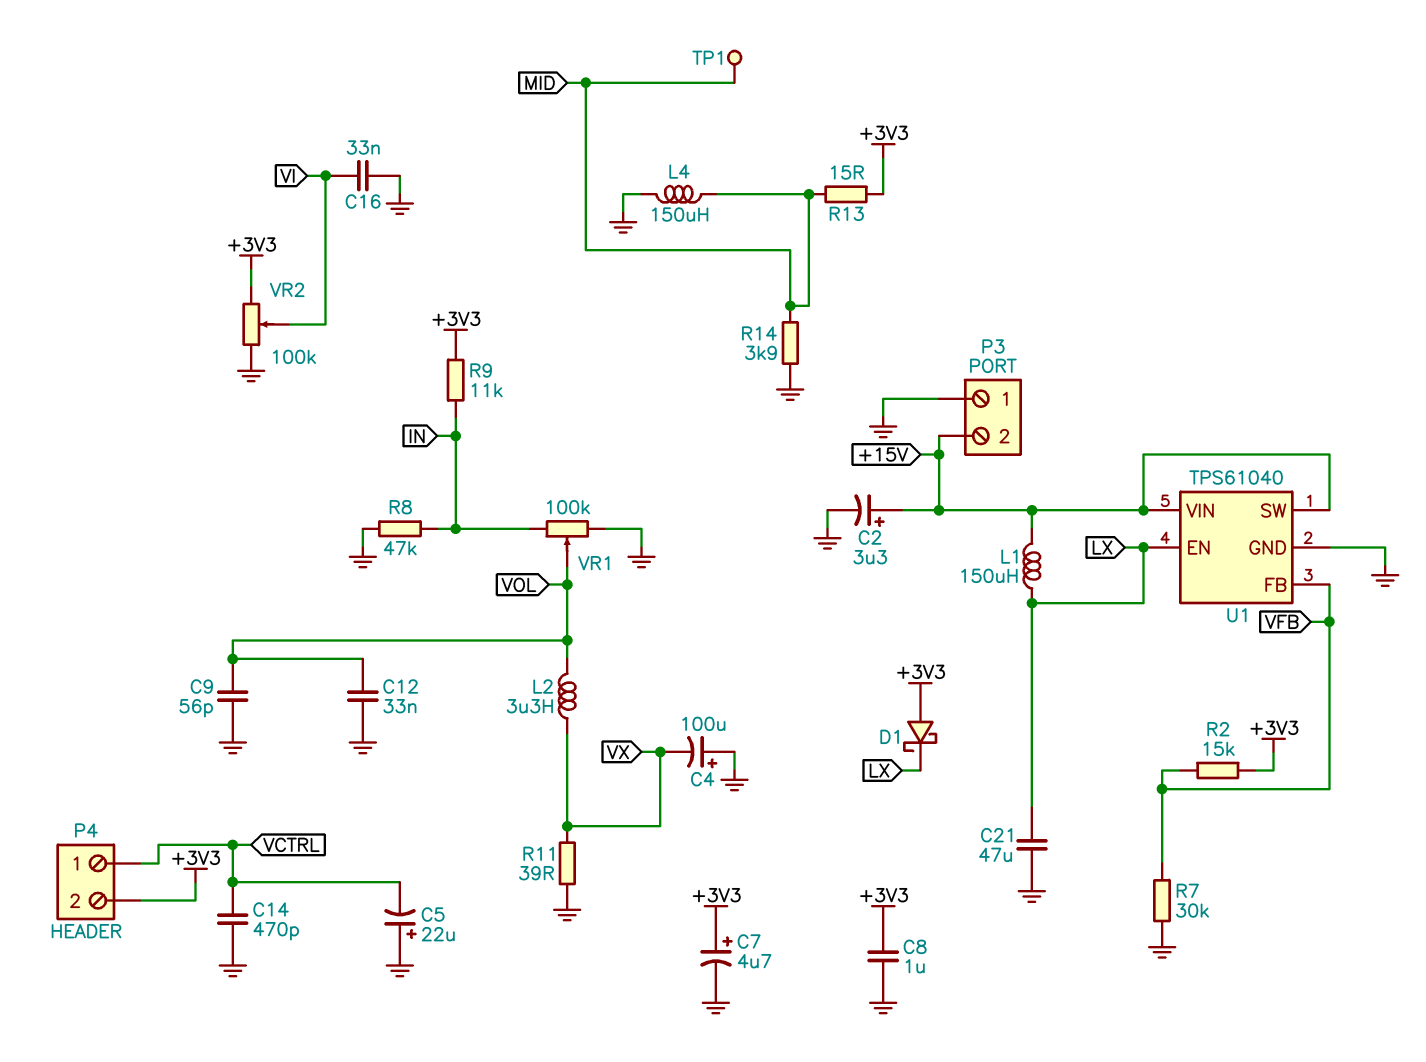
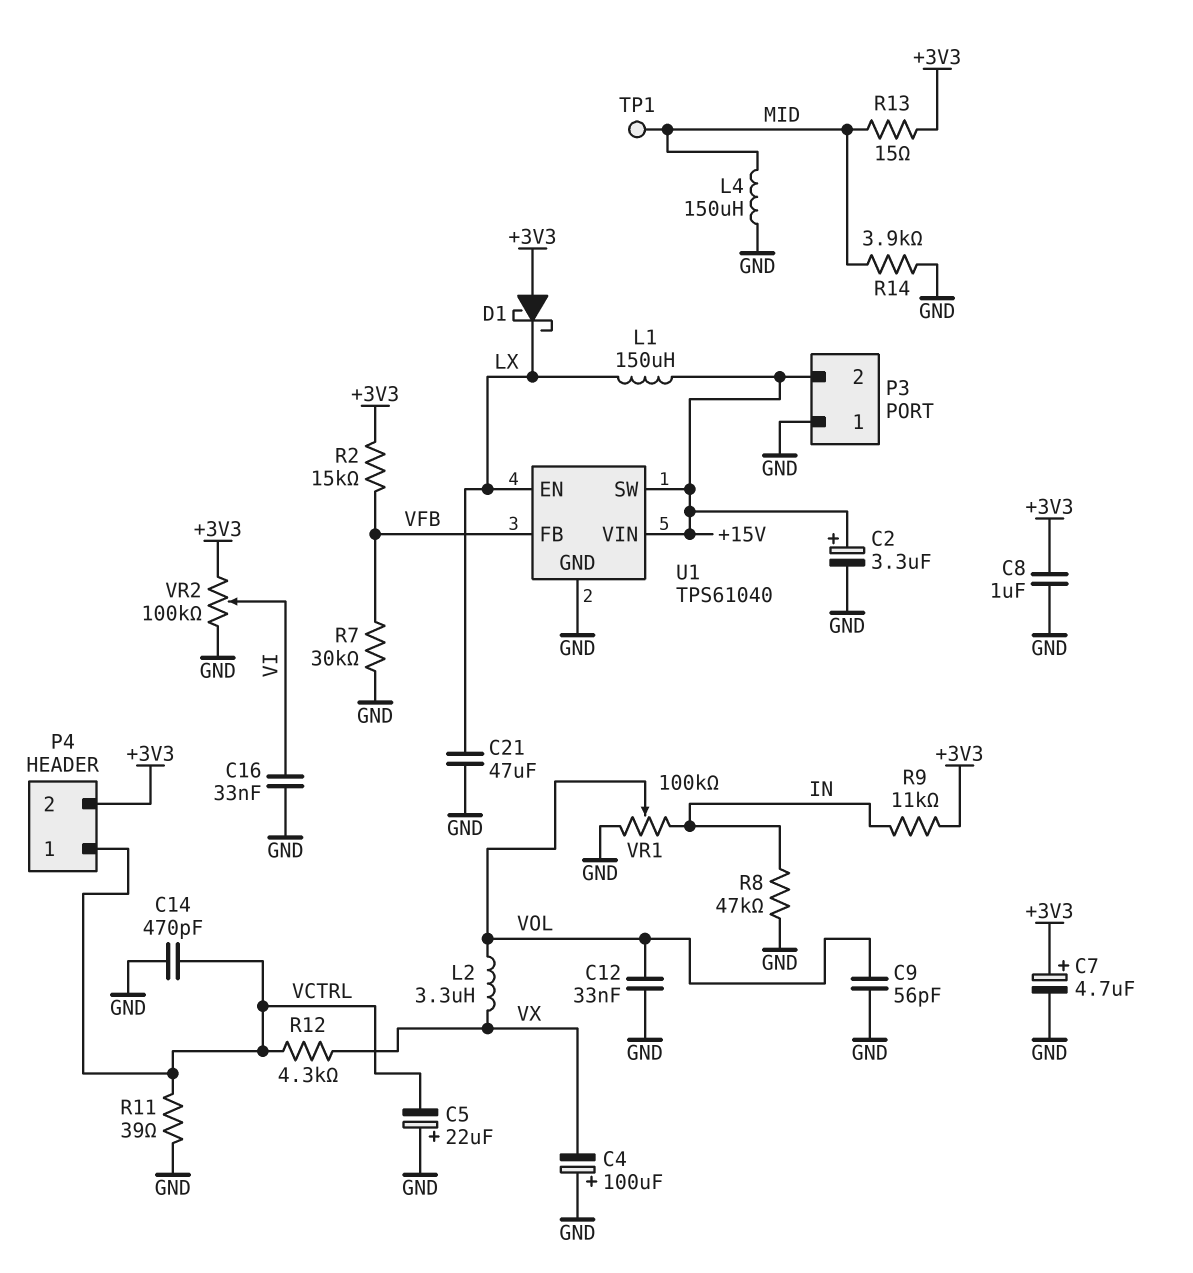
R11: 39 (GND, VX) -> 39 (GND, VCTRL)
R12: none -> 4.3k (VCTRL, VX)

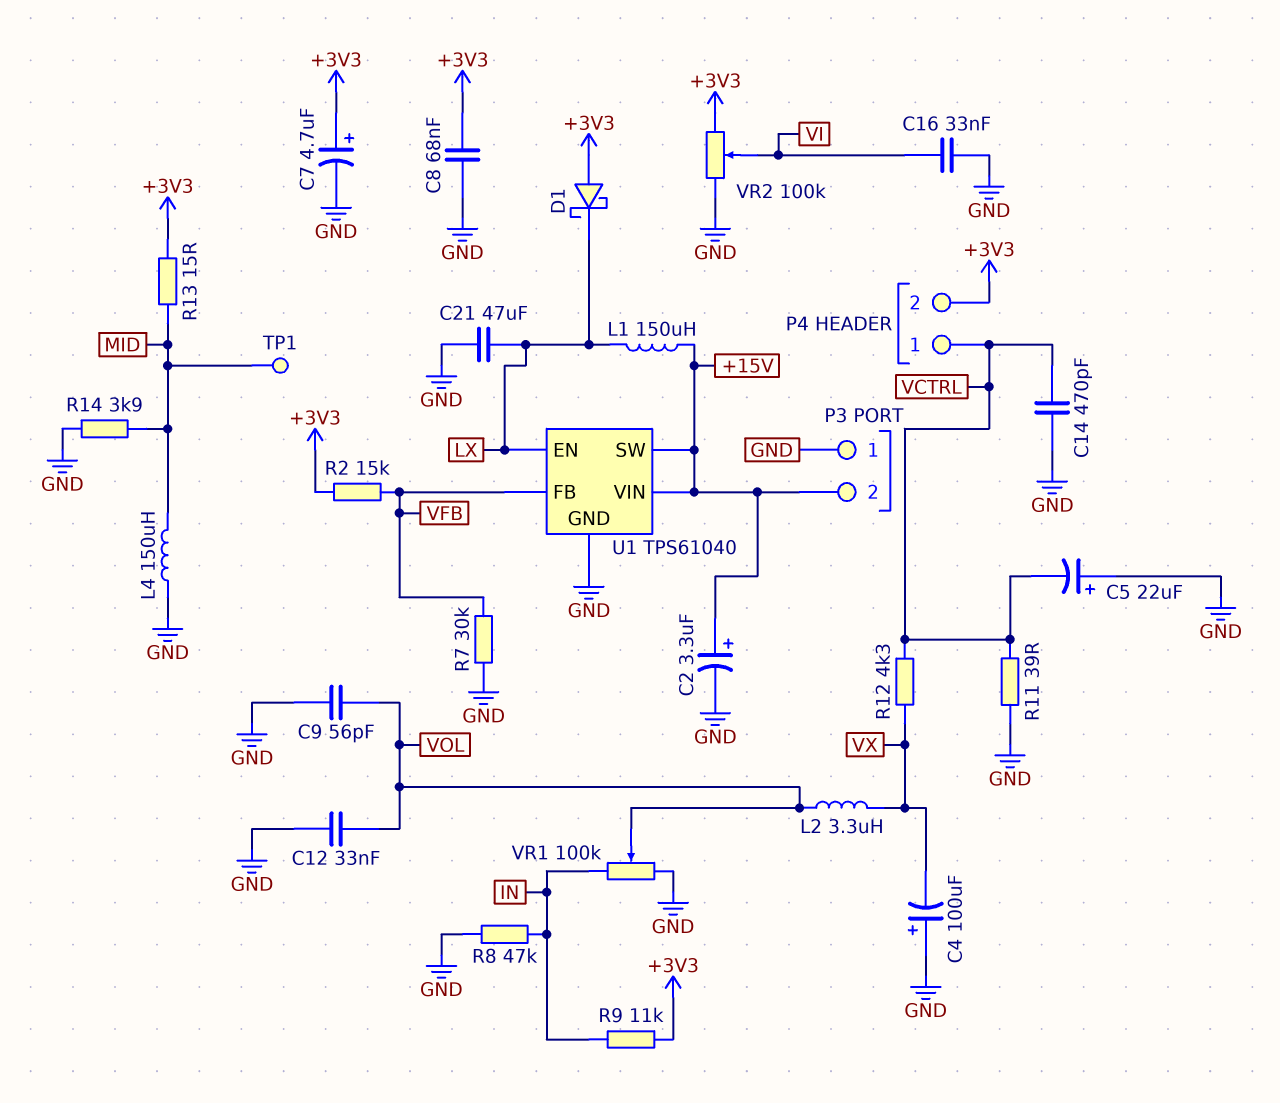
C8: 1uF (+3V3, GND) -> 68nF (+3V3, GND)

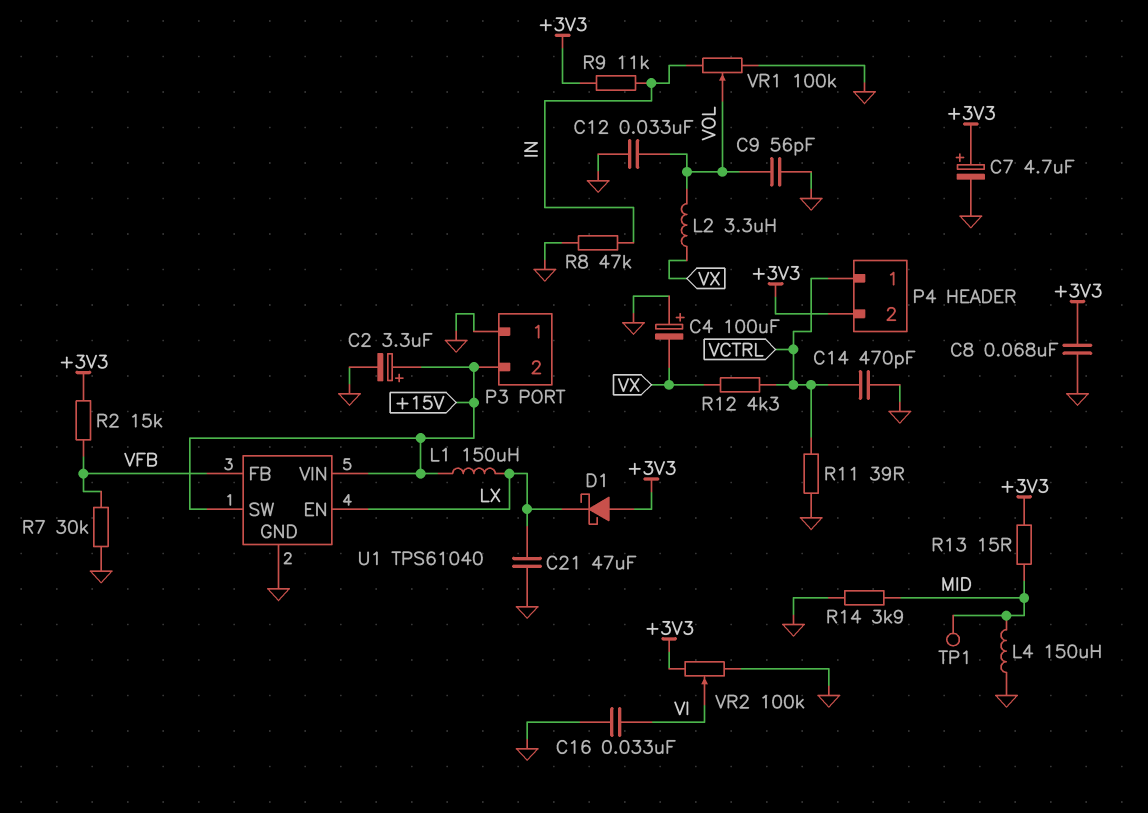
C5: 22uF (plus GND, minus VCTRL) -> none

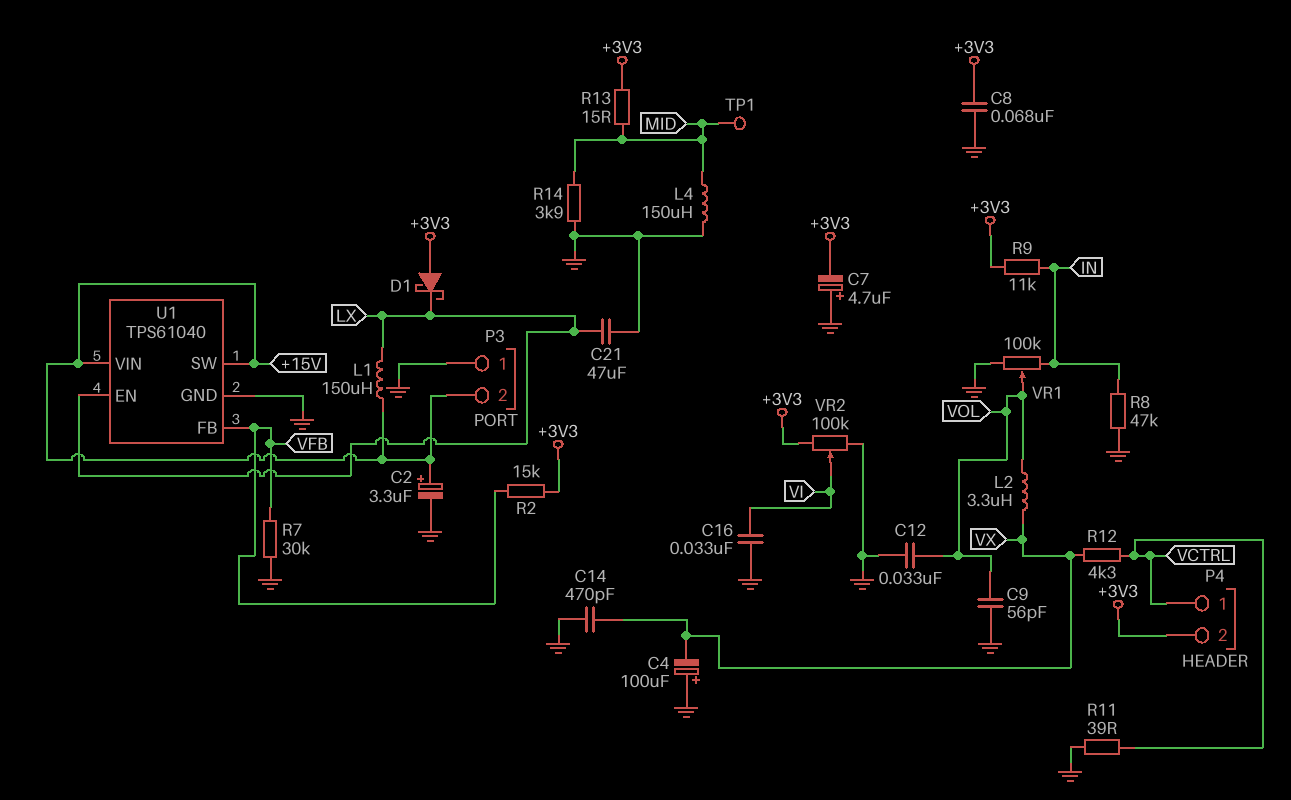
C7: 4.7uF (plus +3V3, minus GND) -> 4.7uF (plus GND, minus +3V3)
C14: 470pF (GND, VCTRL) -> 470pF (GND, VX)

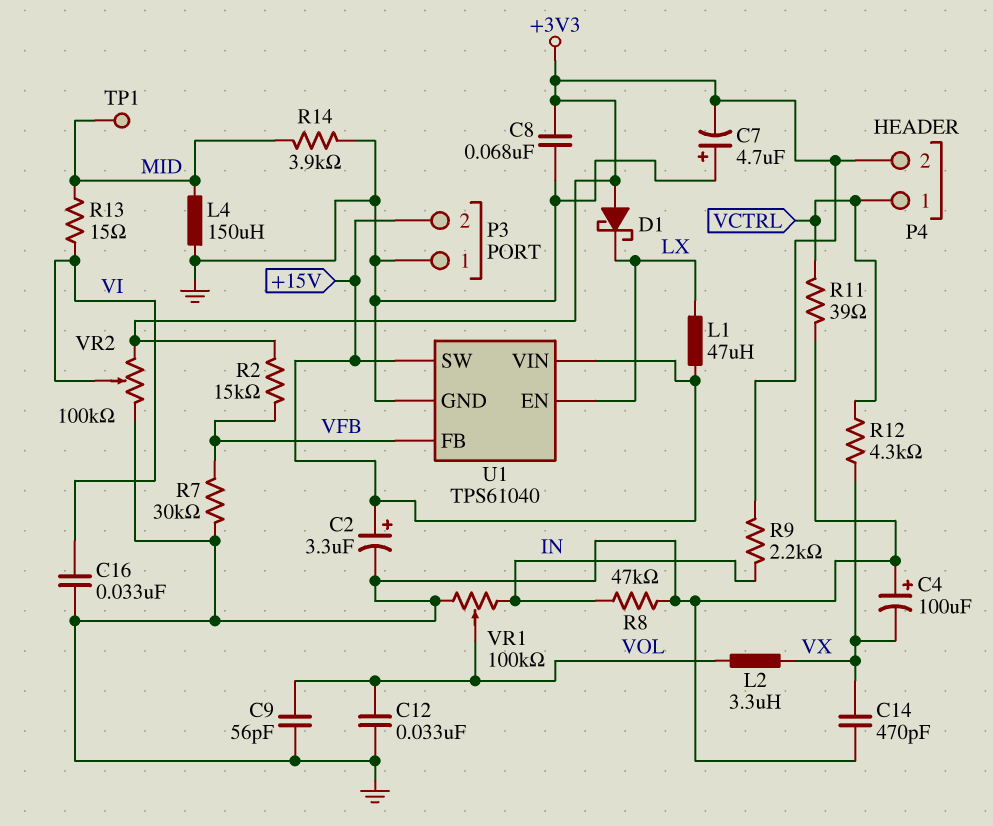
C21: 47uF (GND, LX) -> none
L1: 150uH (+15V, LX) -> 47uH (+15V, LX)
R9: 11k (+3V3, IN) -> 2.2k (+3V3, IN)
R13: 15 (+3V3, MID) -> 15 (MID, VI)

